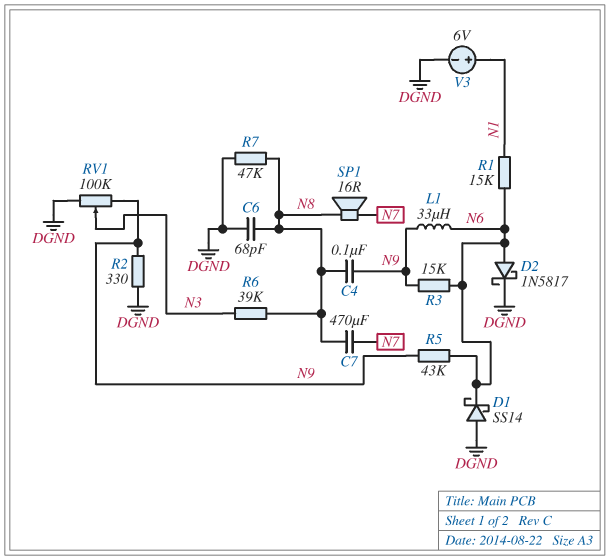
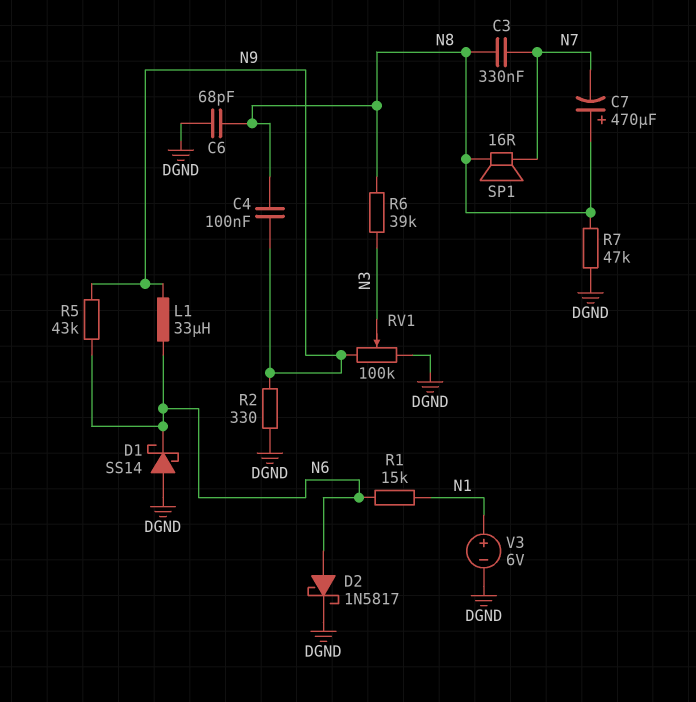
C3: none -> 330nF (N7, N8)
C7: 470uF (N7, N8) -> 470uF (plus N8, minus N7)
R3: 15k (N6, N9) -> none

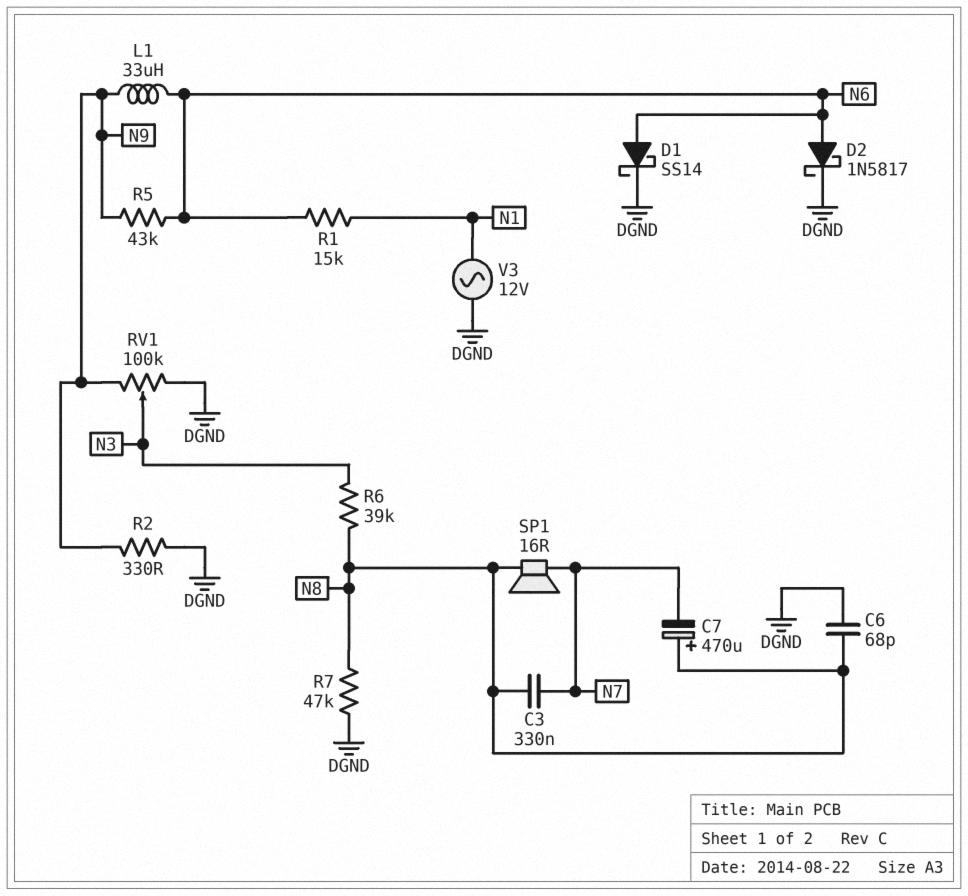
C4: 100nF (N8, N9) -> none
D1: schottky SS14 (A DGND, K N6) -> schottky SS14 (A N6, K DGND)
V3: 6V (plus N1, minus DGND) -> AC 12V (DGND, N1)

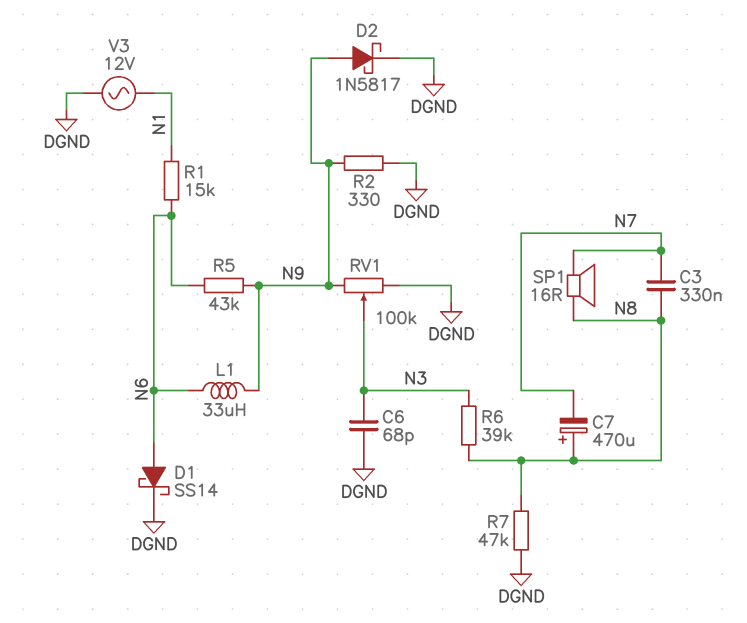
C6: 68pF (DGND, N8) -> 68pF (DGND, N3)
D2: schottky 1N5817 (A N6, K DGND) -> schottky 1N5817 (A N9, K DGND)

